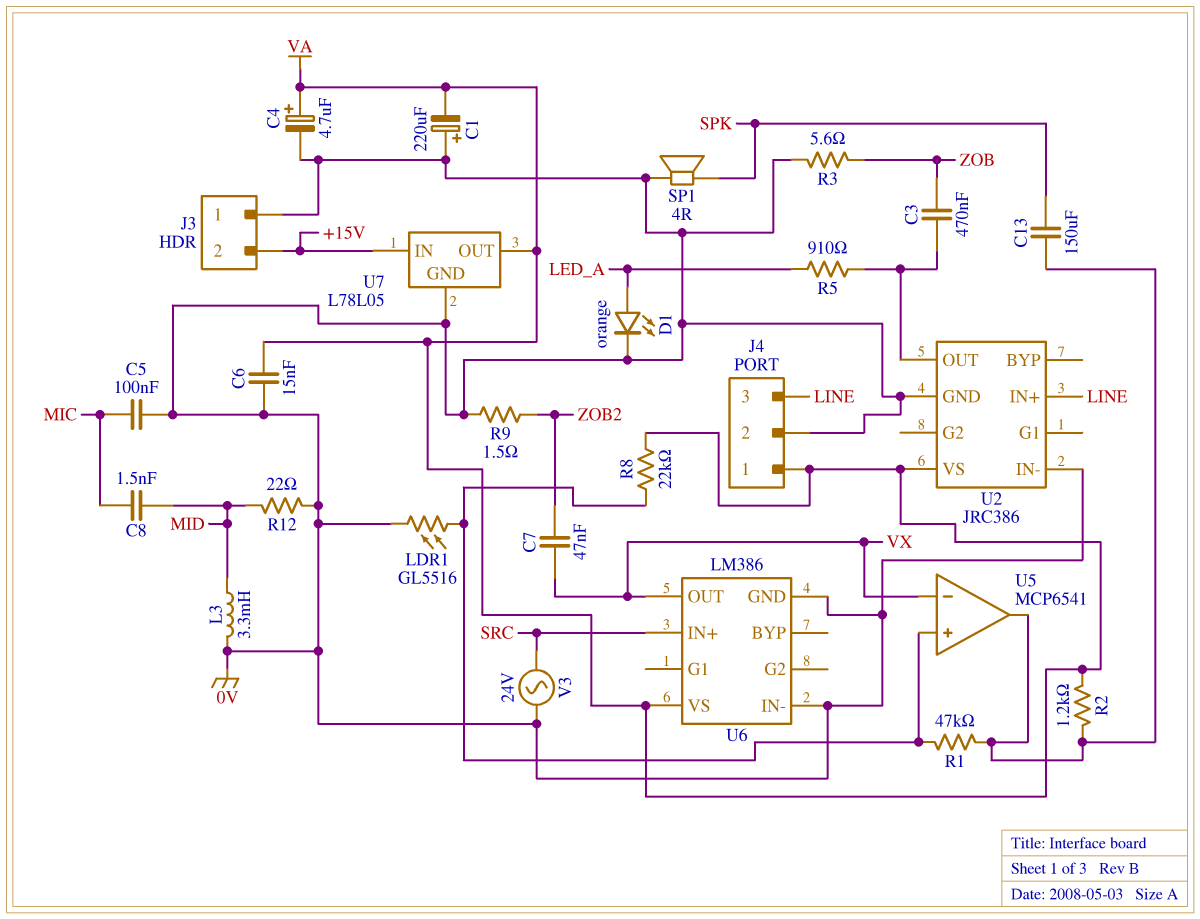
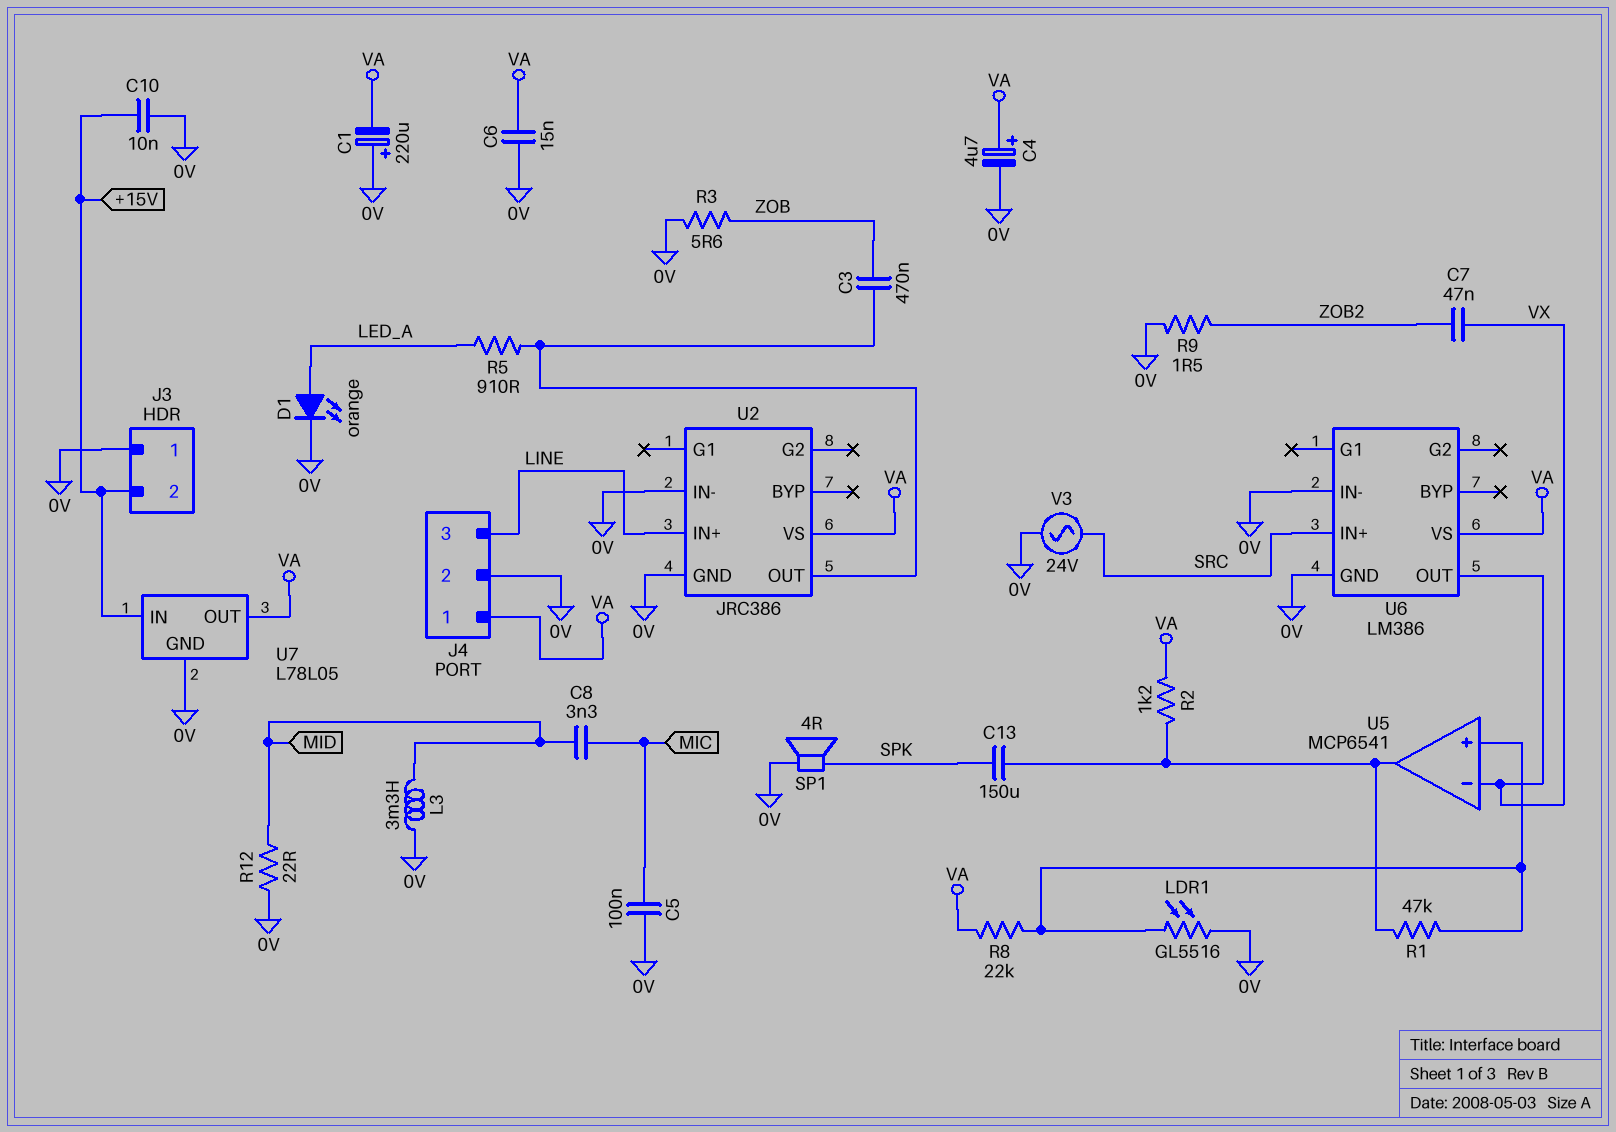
C8: 1.5nF (MIC, MID) -> 3.3nF (MIC, MID)
C10: none -> 10nF (+15V, 0V)

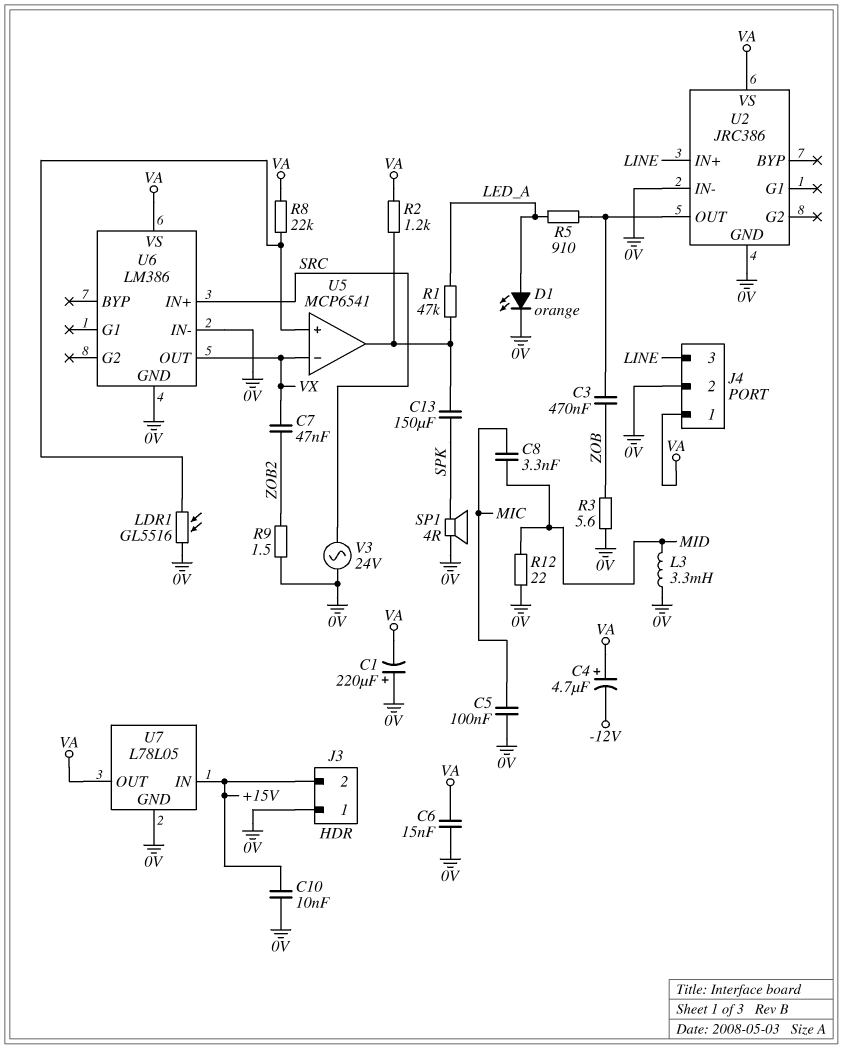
C4: 4.7uF (plus VA, minus 0V) -> 4.7uF (plus VA, minus -12V)
R1: 47k (U5/in+, U5/out) -> 47k (LED_A, U5/out)

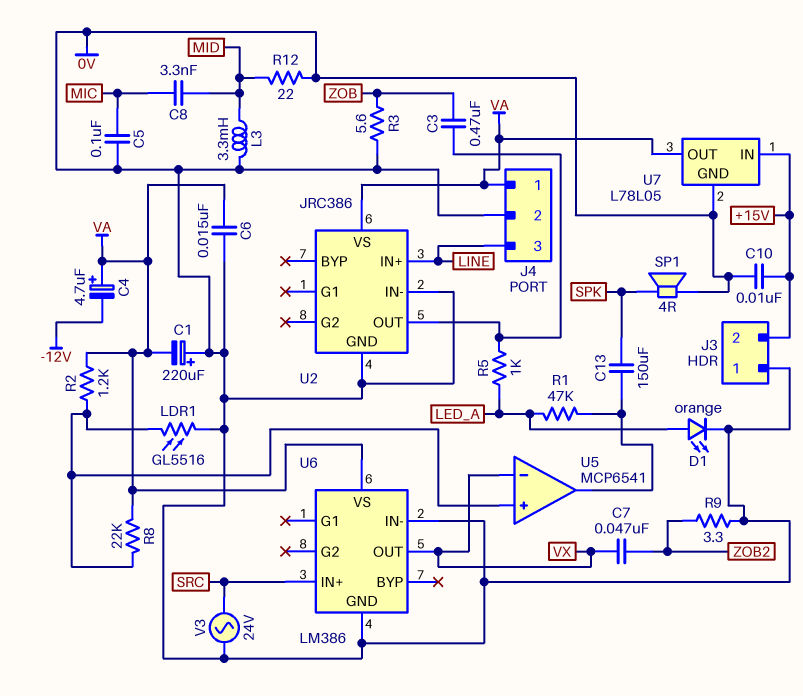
R2: 1.2k (U5/out, VA) -> 1.2k (U5/in+, VA)
R5: 910 (LED_A, U2/OUT) -> 1k (LED_A, U2/OUT)
R9: 1.5 (0V, ZOB2) -> 3.3 (0V, ZOB2)

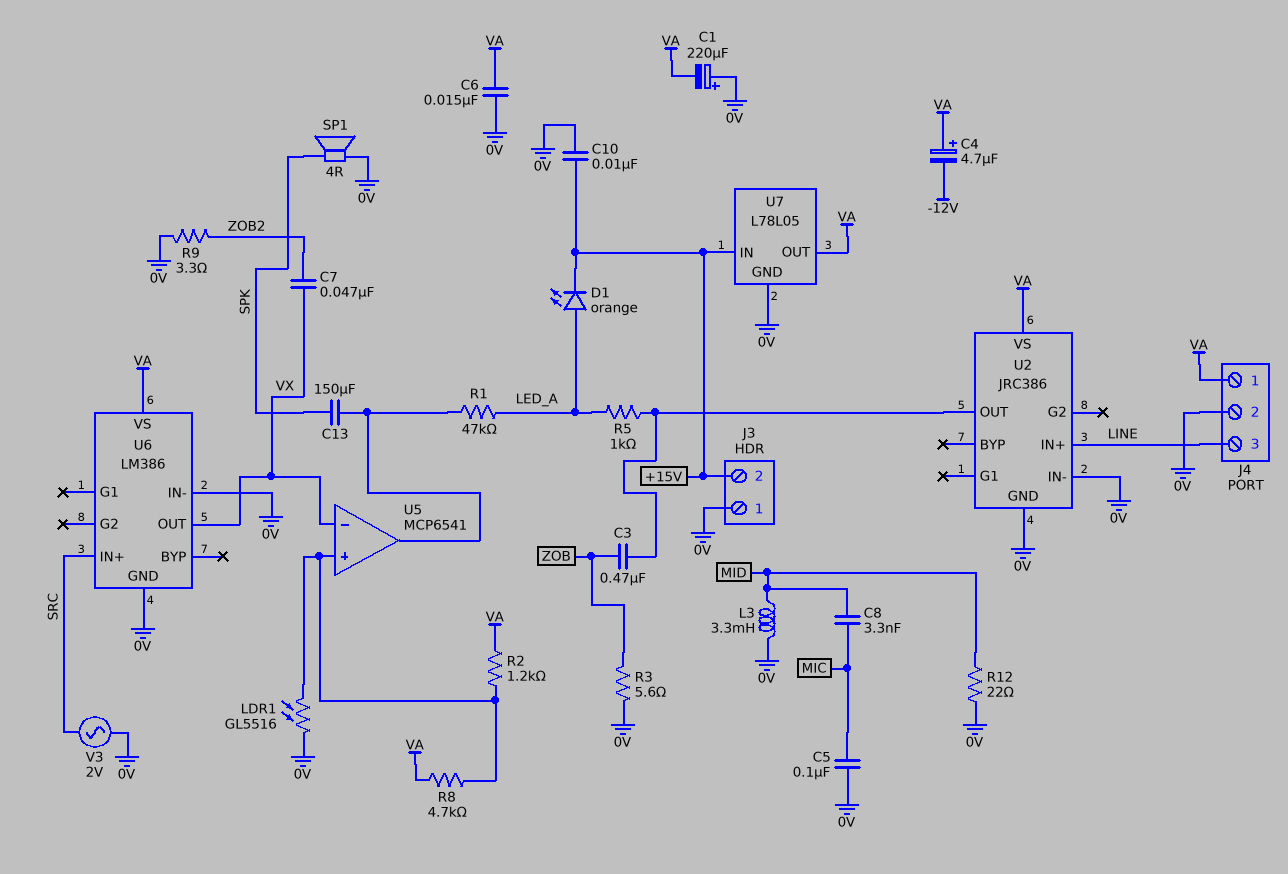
D1: LED orange (A LED_A, K 0V) -> LED orange (A LED_A, K +15V)
R8: 22k (U5/in+, VA) -> 4.7k (U5/in+, VA)
V3: AC 24V (0V, SRC) -> AC 2V (0V, SRC)

